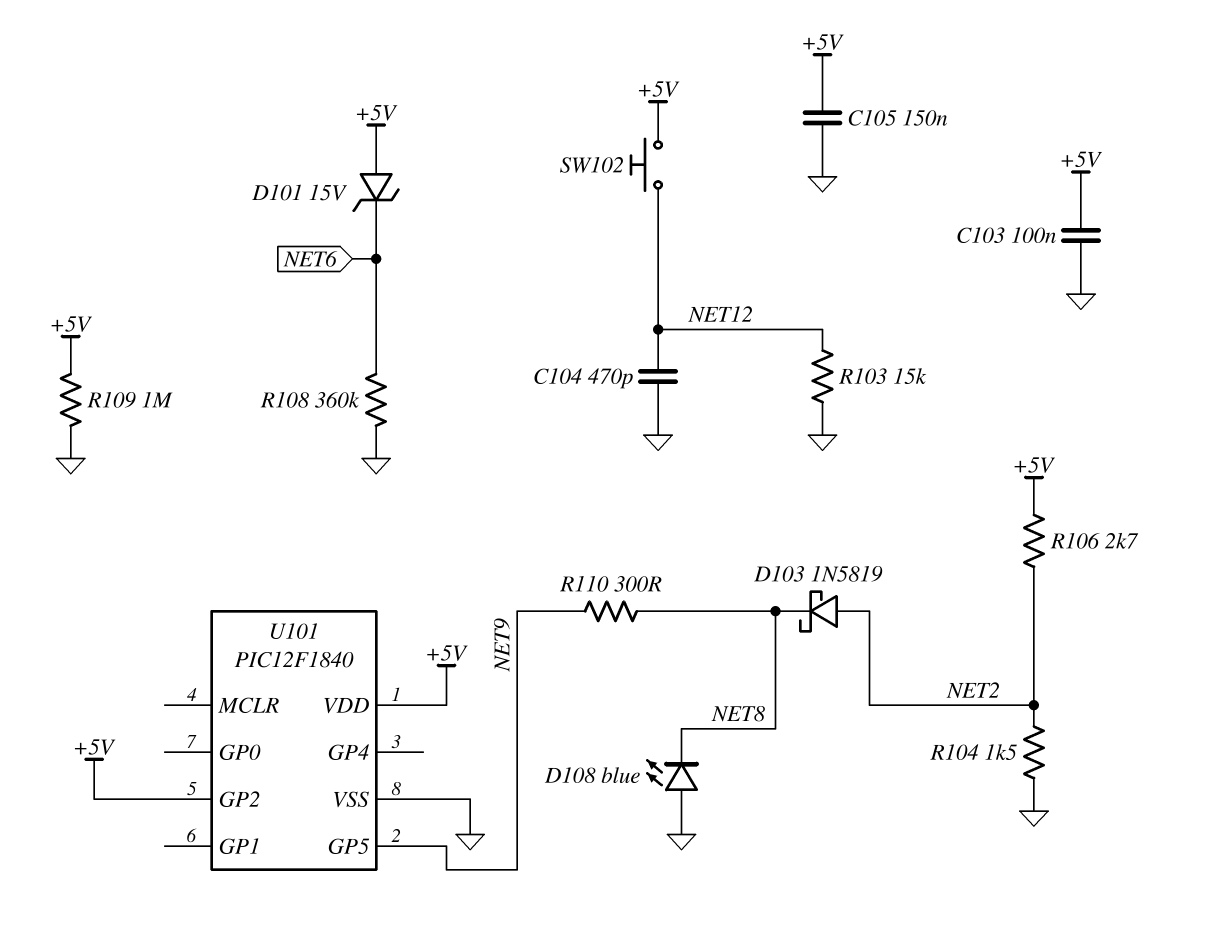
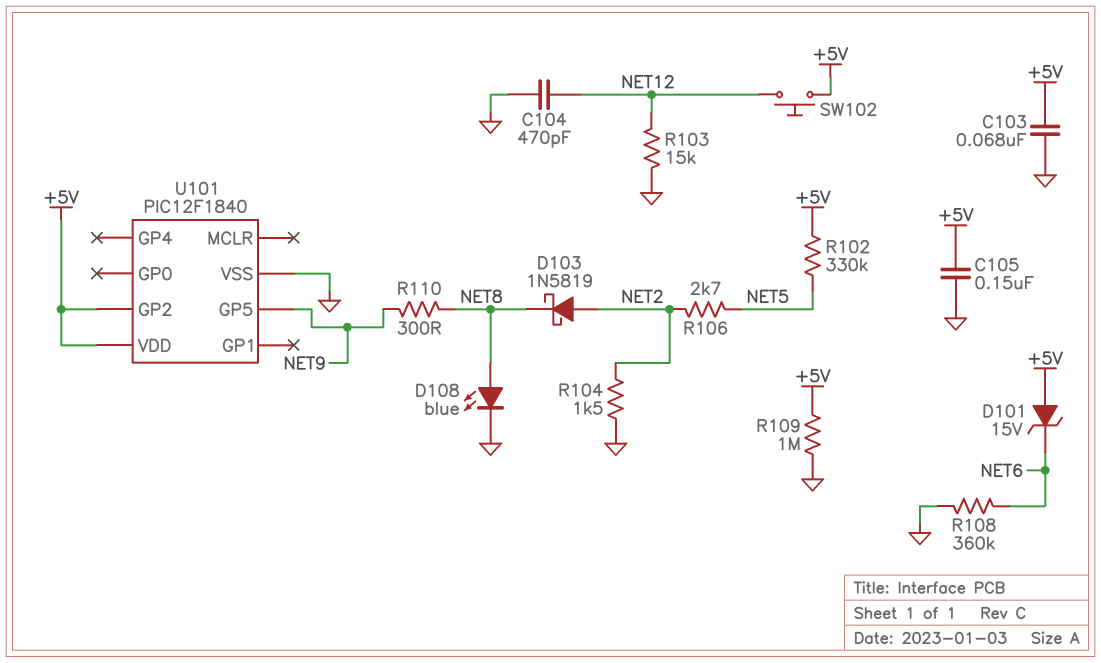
C103: 100nF (+5V, GND) -> 68nF (+5V, GND)
D108: LED blue (A GND, K NET8) -> LED blue (A NET8, K GND)
R102: none -> 330k (+5V, NET5)
R106: 2.7k (+5V, NET2) -> 2.7k (NET2, NET5)

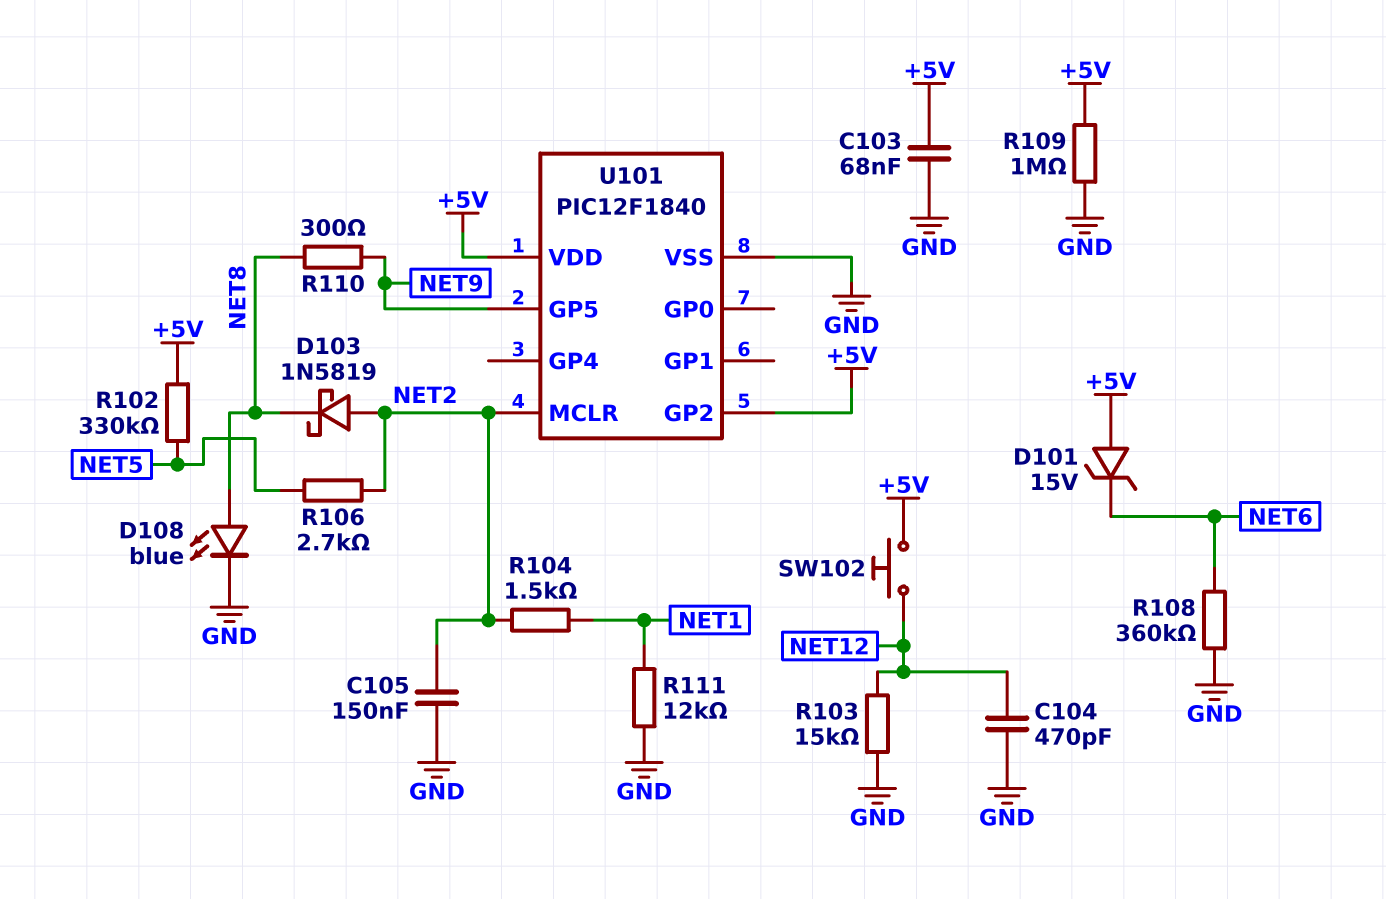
C105: 150nF (+5V, GND) -> 150nF (GND, NET2)
R104: 1.5k (GND, NET2) -> 1.5k (NET1, NET2)
R111: none -> 12k (GND, NET1)
U101 pin MCLR: none -> NET2

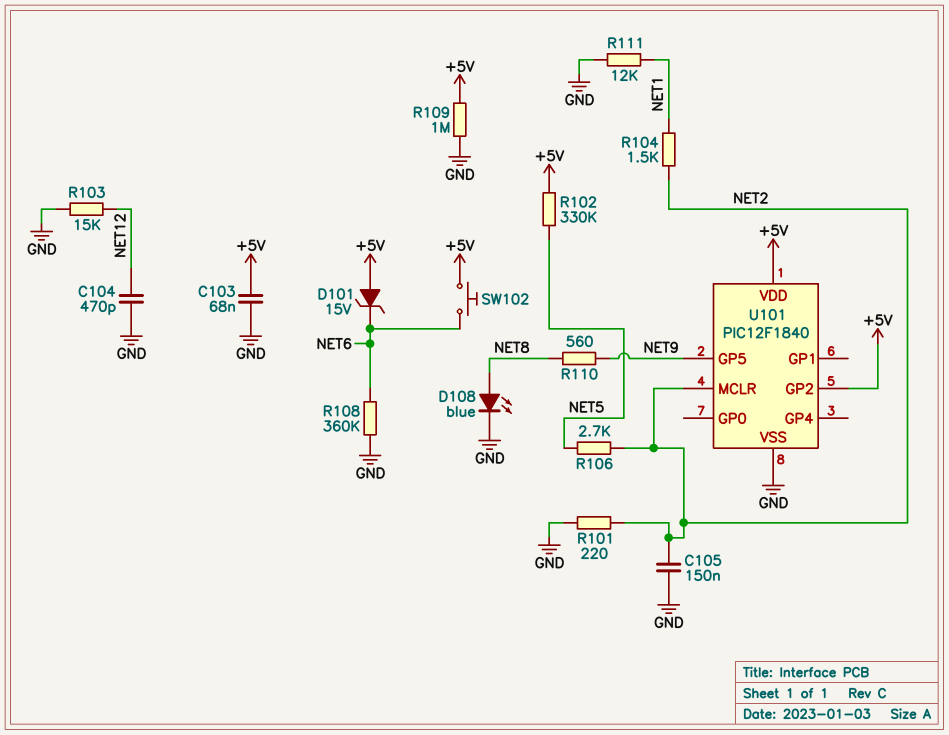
D103: schottky 1N5819 (A NET2, K NET8) -> none
R101: none -> 220 (GND, NET2)
R110: 300 (NET8, NET9) -> 560 (NET8, NET9)
SW102: button (+5V, NET12) -> button (+5V, NET6)

